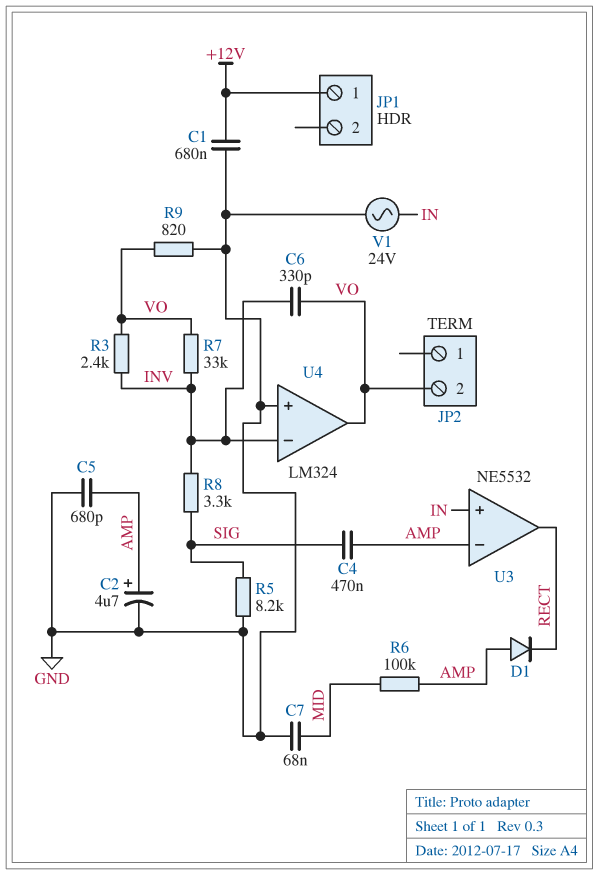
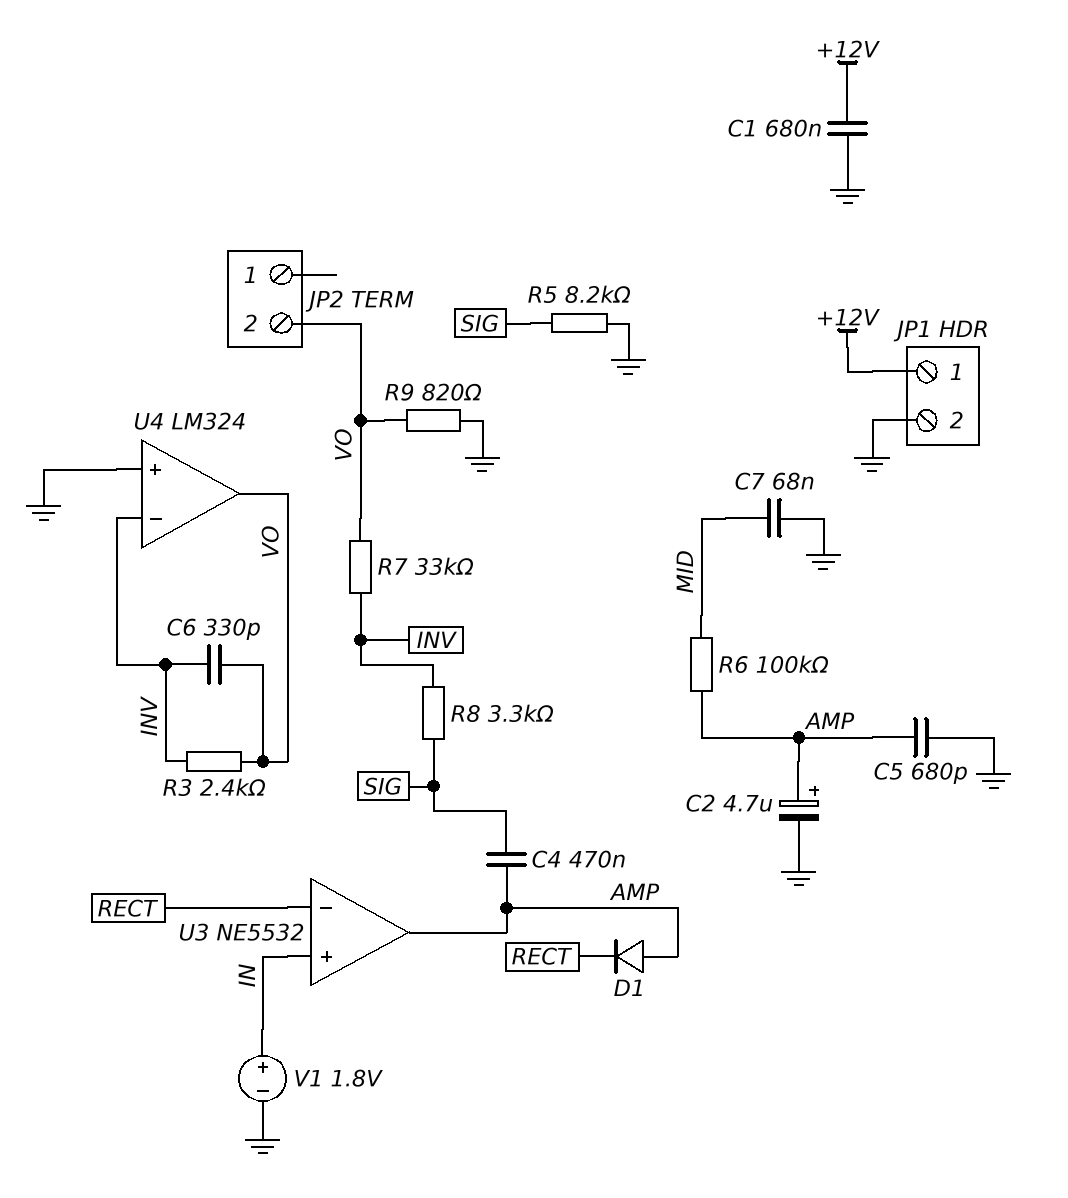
JP1 pin 2: none -> GND
U3 pin in-: AMP -> RECT
U3 pin out: RECT -> AMP
V1: AC 24V (GND, IN) -> 1.8V (plus IN, minus GND)

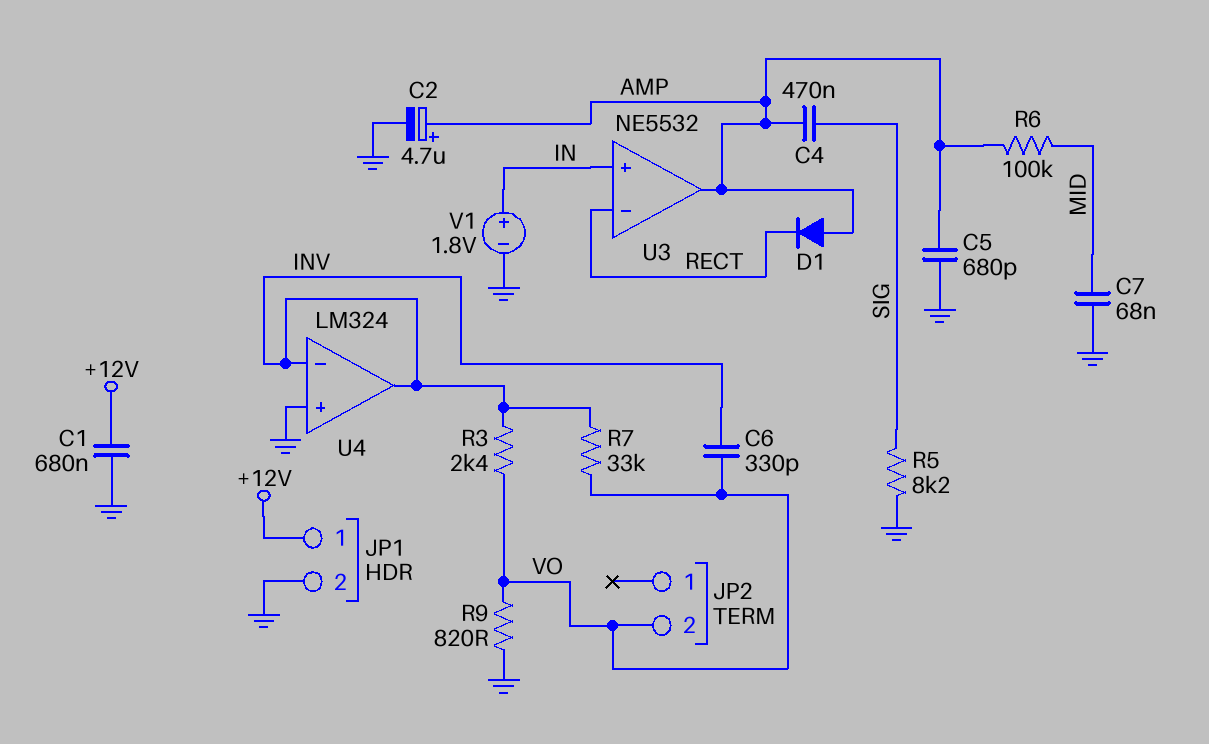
R8: 3.3k (INV, SIG) -> none
U4 pin out: VO -> INV

